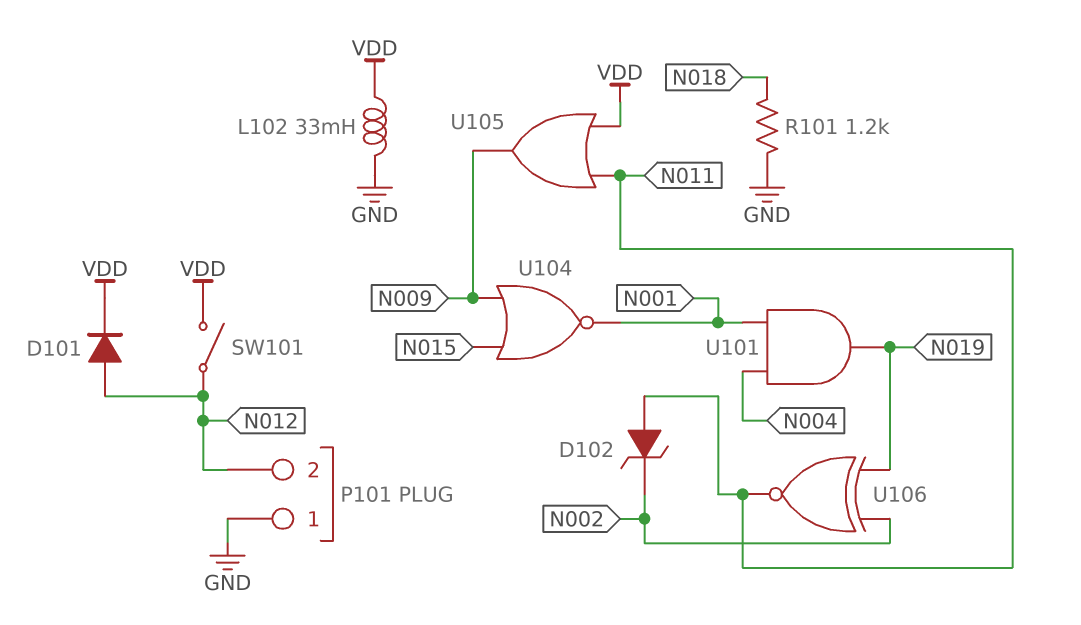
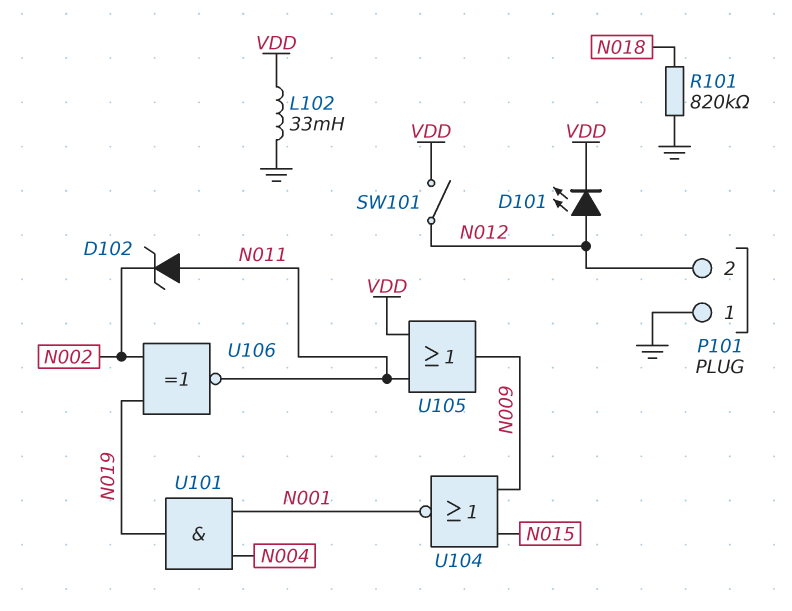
D101: diode (A N012, K VDD) -> LED (A N012, K VDD)
R101: 1.2k (GND, N018) -> 820k (GND, N018)

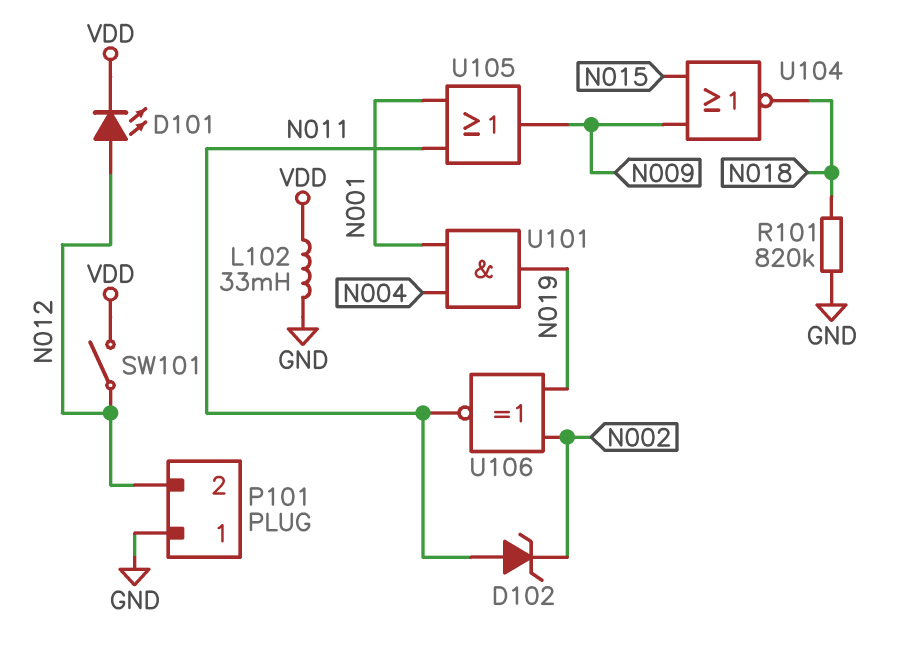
U104: NOR (in N009, in N015, out N001) -> NOR (in N009, in N015, out N018)
U105: OR (in N011, in VDD, out N009) -> OR (in N001, in N011, out N009)

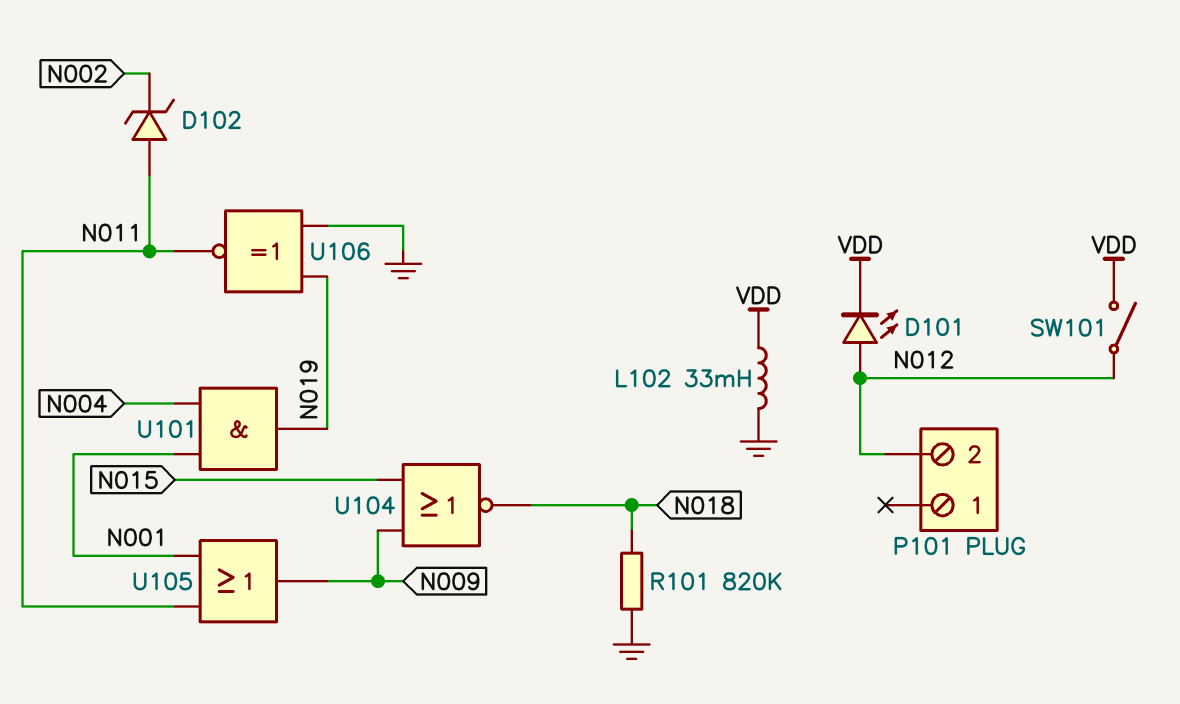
P101 pin 1: GND -> none
U106: XNOR (in N002, in N019, out N011) -> XNOR (in GND, in N019, out N011)

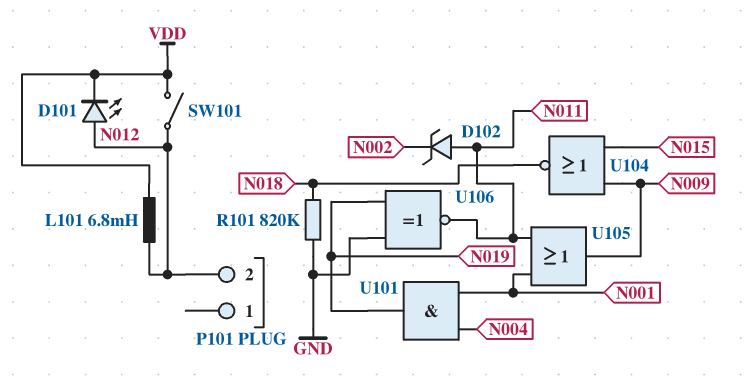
L101: none -> 6.8mH (N012, VDD)
L102: 33mH (GND, VDD) -> none

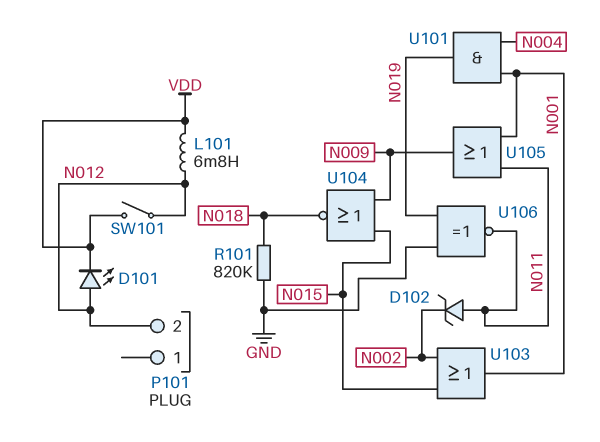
U103: none -> OR (in N002, in N015, out N001)

